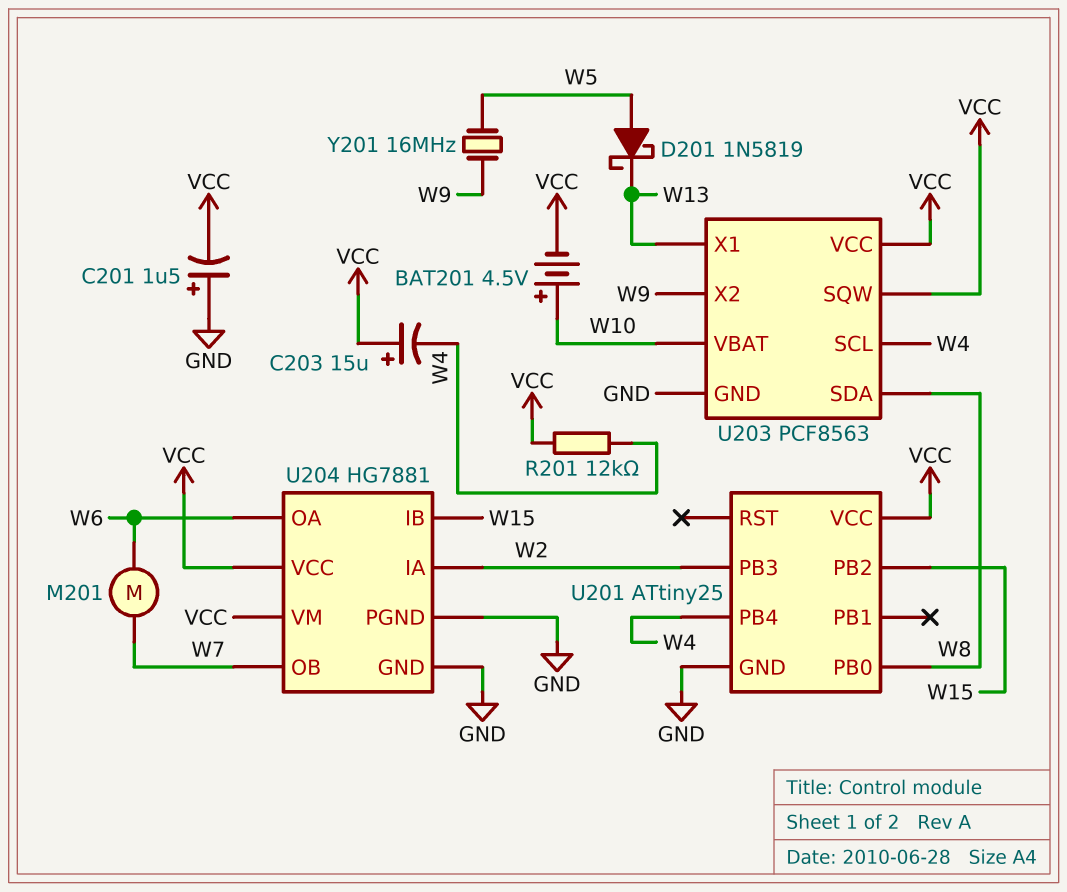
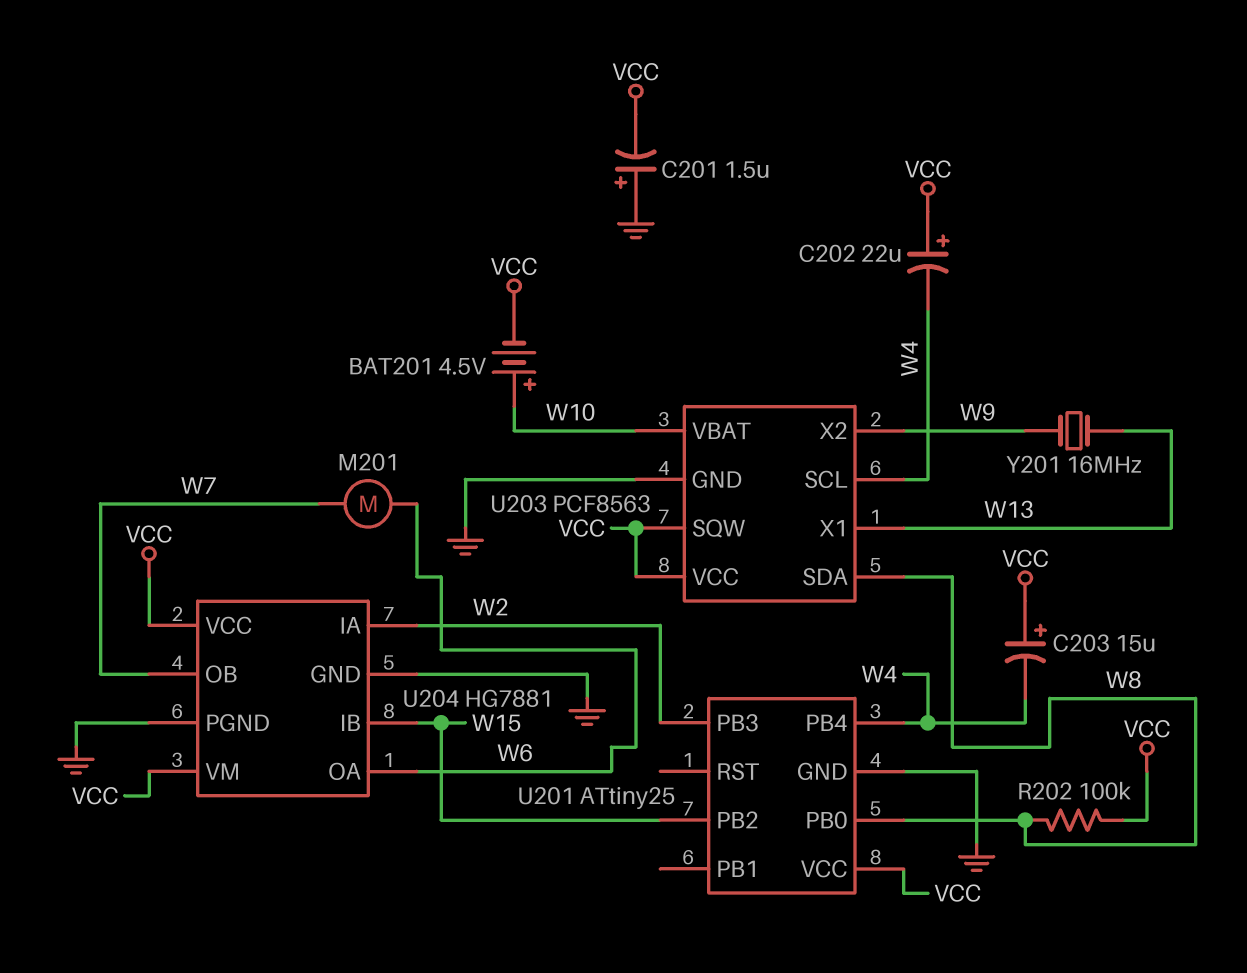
C202: none -> 22uF (plus VCC, minus W4)
D201: schottky 1N5819 (A W5, K W13) -> none
R201: 12k (VCC, W4) -> none
R202: none -> 100k (VCC, W8)
Y201: 16MHz (W5, W9) -> 16MHz (W9, W13)

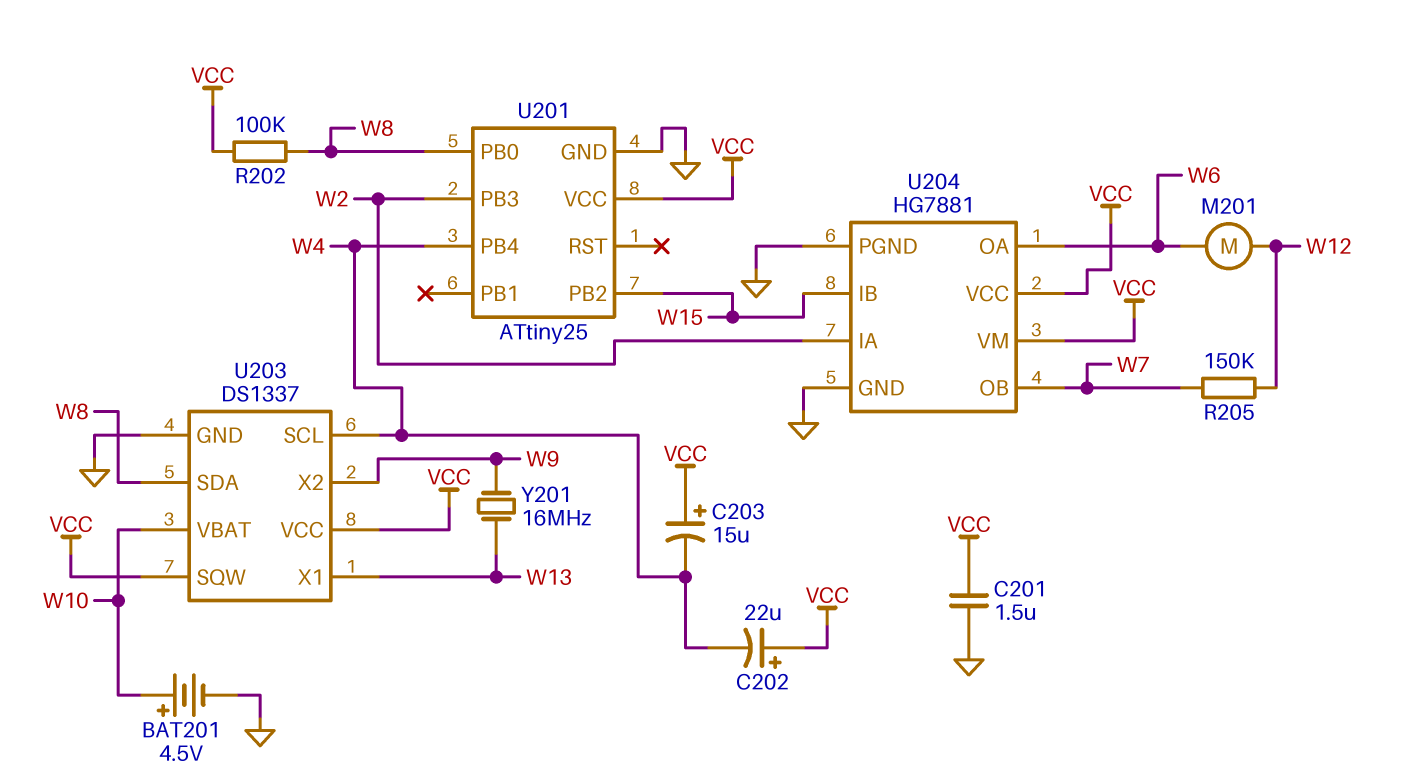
BAT201: 4.5V (plus W10, minus VCC) -> 4.5V (plus W10, minus GND)
C201: 1.5uF (plus GND, minus VCC) -> 1.5uF (GND, VCC)
M201: motor (W6, W7) -> motor (W6, W12)
R205: none -> 150k (W7, W12)
U203: PCF8563 -> DS1337

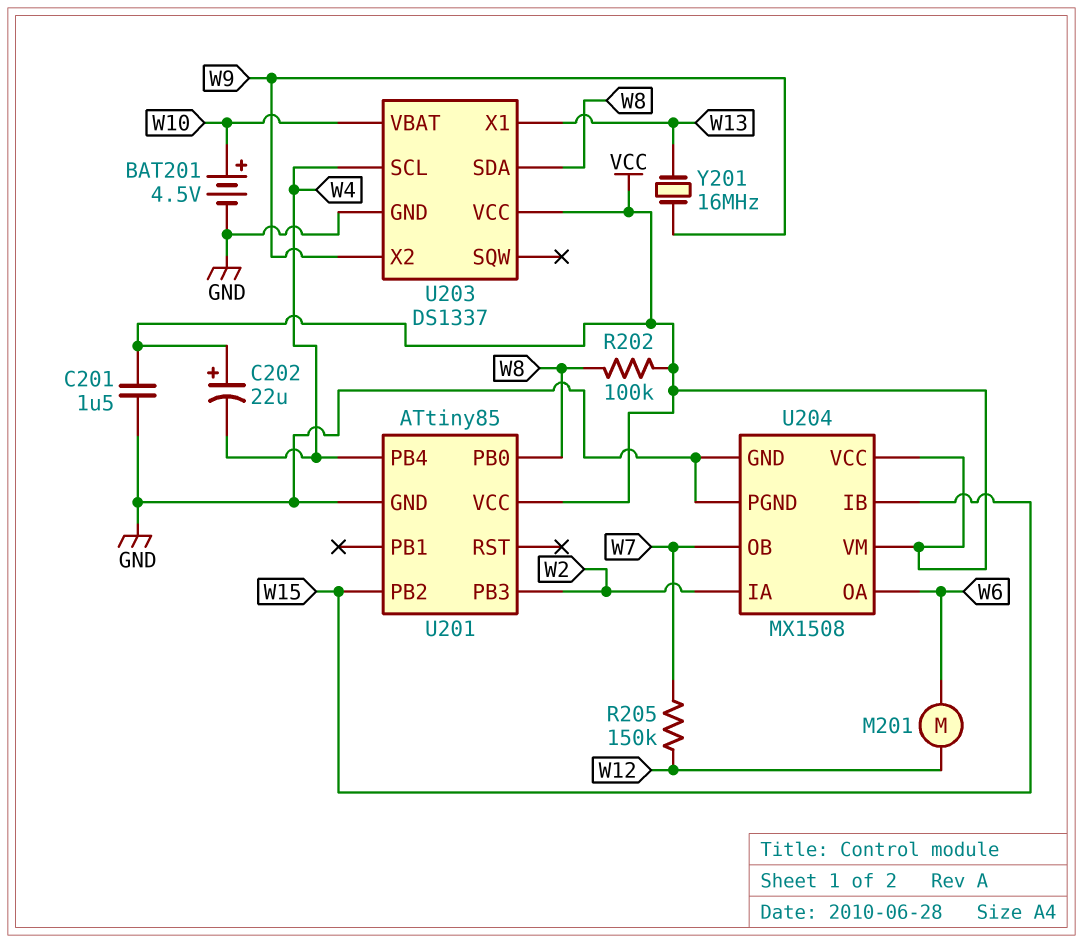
C203: 15uF (plus VCC, minus W4) -> none
U201: ATtiny25 -> ATtiny85
U203 pin SQW: VCC -> none
U204: HG7881 -> MX1508

